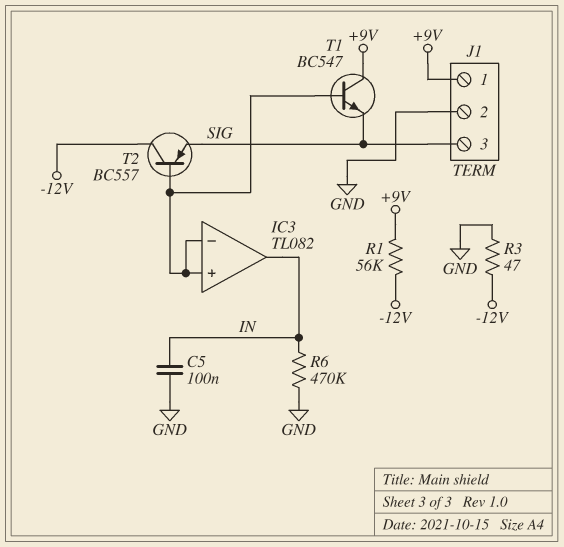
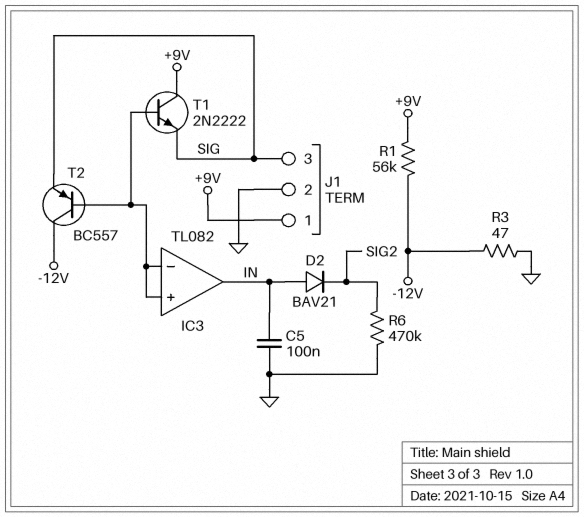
D2: none -> diode BAV21 (A IN, K SIG2)
R6: 470k (GND, IN) -> 470k (GND, SIG2)
T1: NPN BC547 (B IC3/in+, C +9V, E SIG) -> NPN 2N2222 (B IC3/in+, C +9V, E SIG)

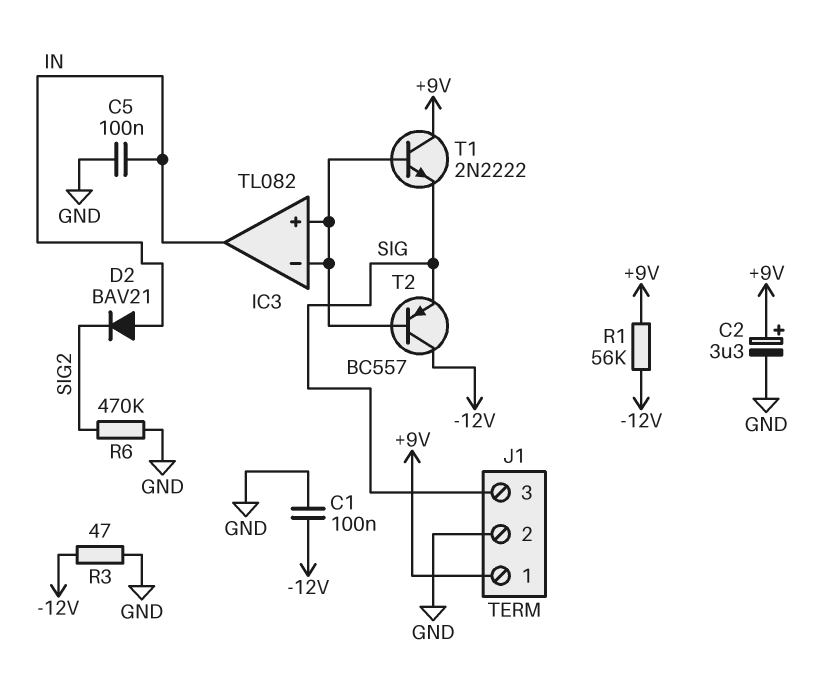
C1: none -> 100nF (-12V, GND)
C2: none -> 3.3uF (plus +9V, minus GND)

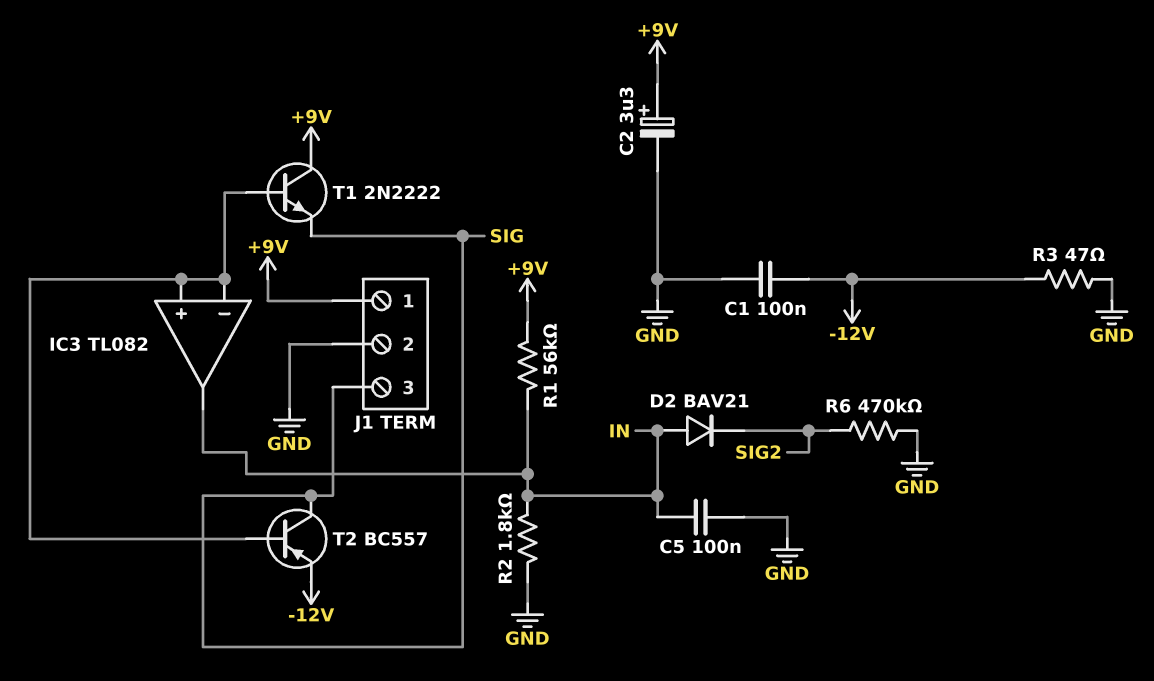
R1: 56k (+9V, -12V) -> 56k (+9V, IN)
R2: none -> 1.8k (GND, IN)
T2: PNP BC557 (B IC3/in+, C -12V, E SIG) -> PNP BC557 (B IC3/in+, C SIG, E -12V)

